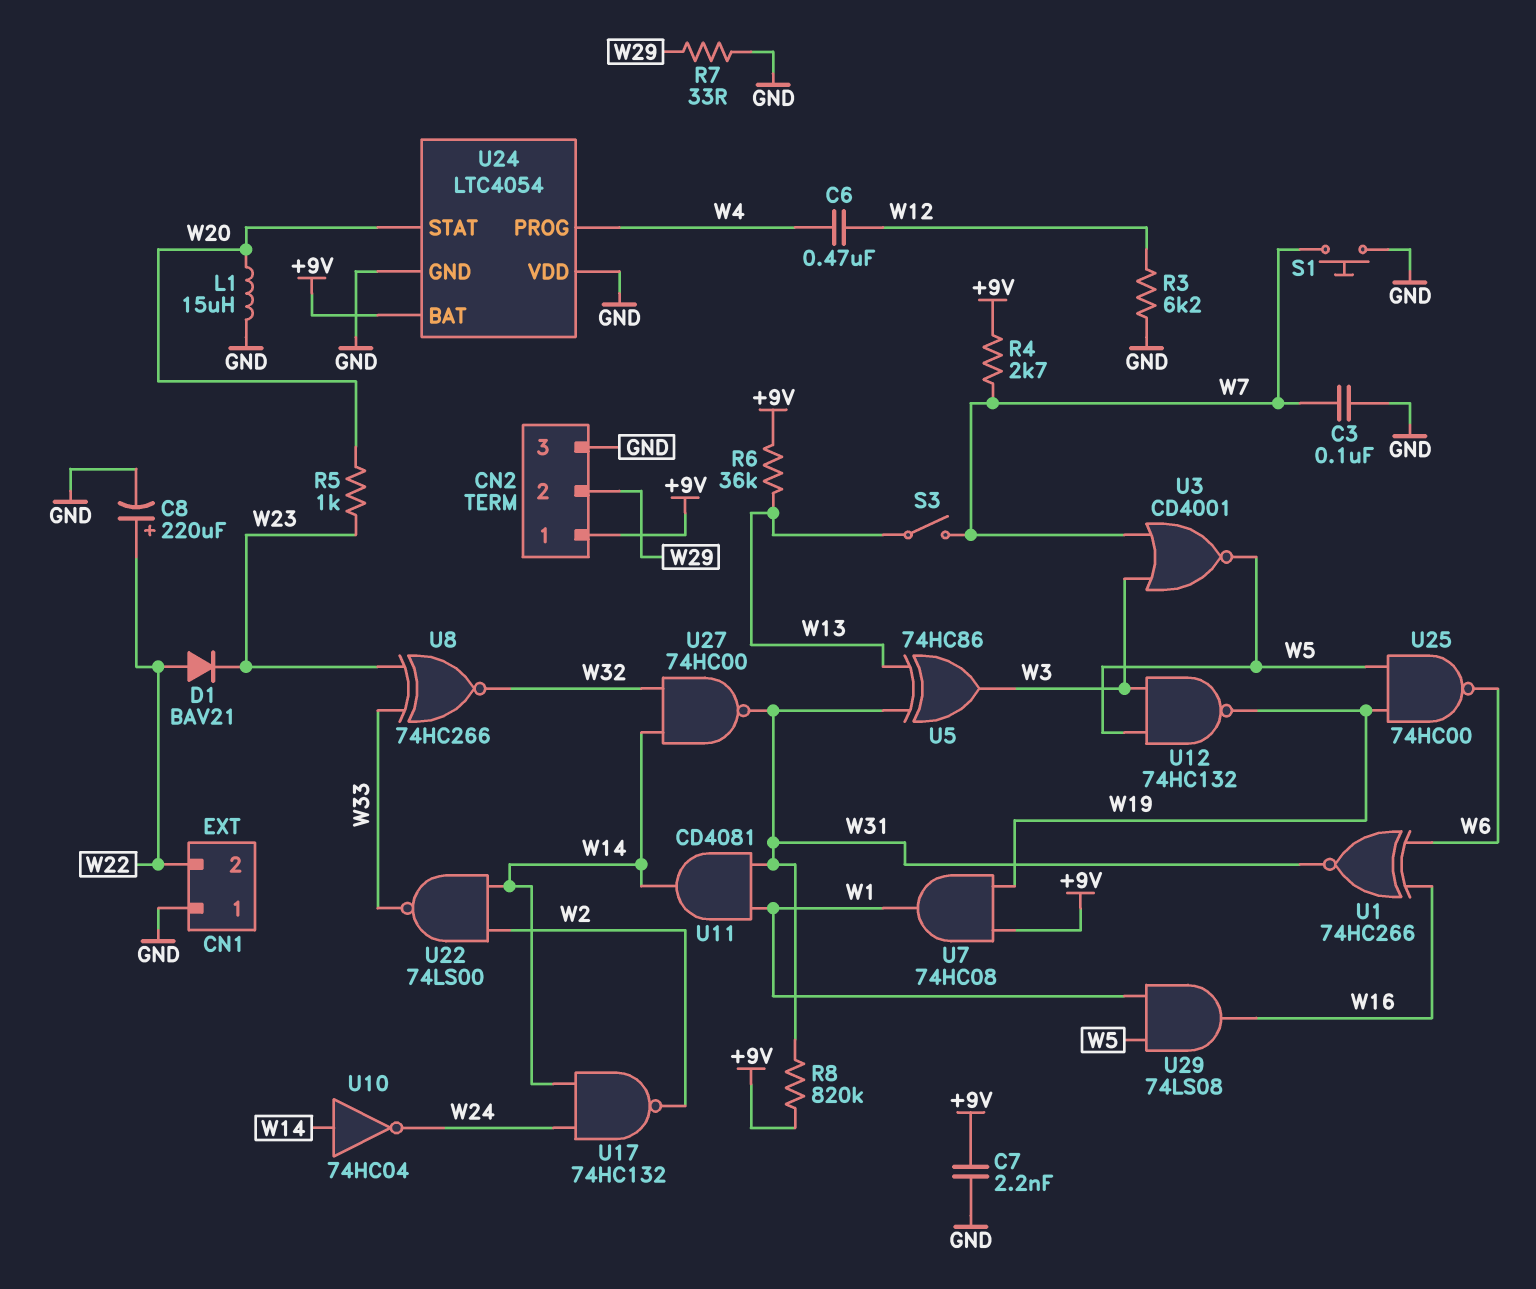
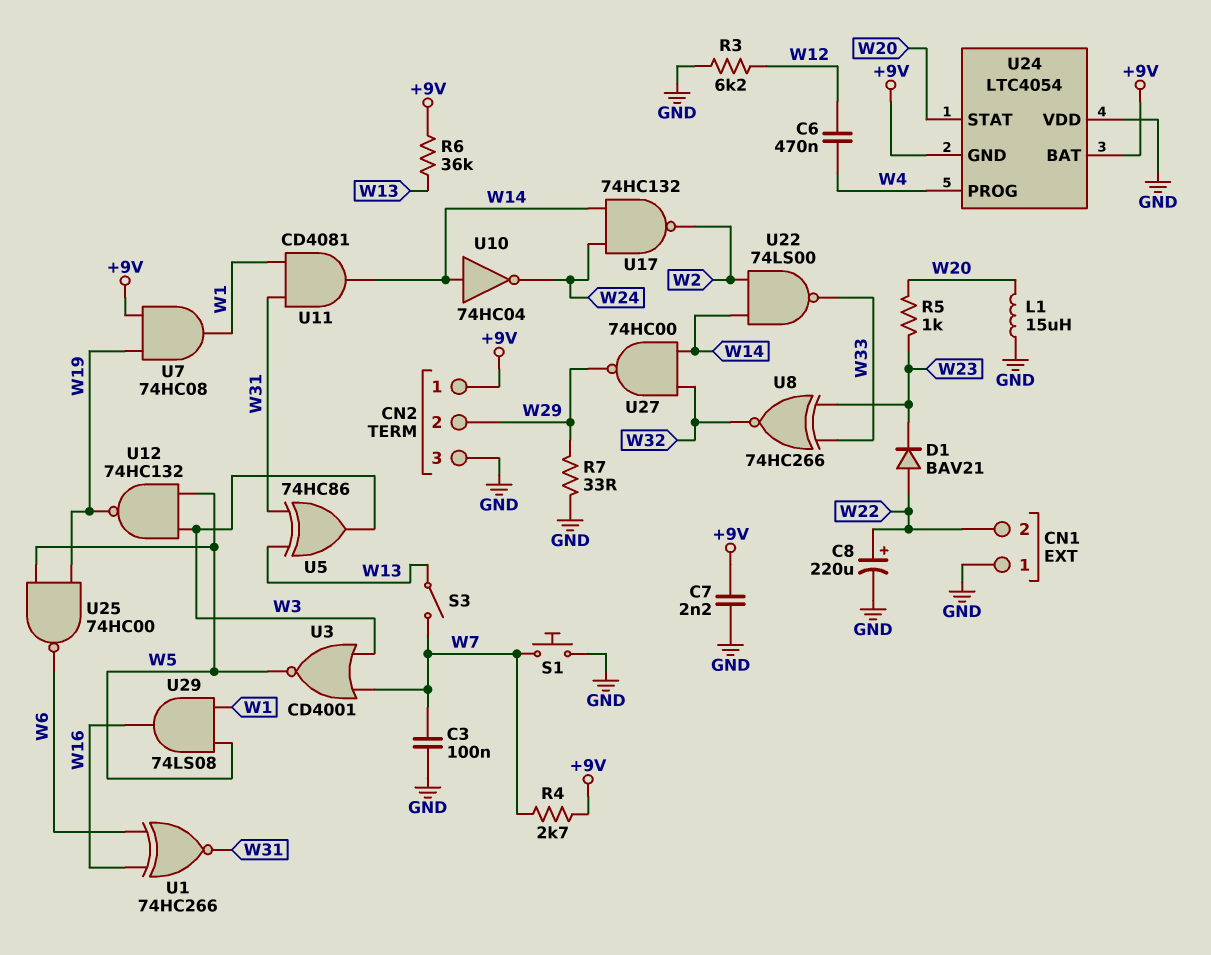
R8: 820k (+9V, W31) -> none
U24 pin GND: GND -> +9V
U27: NAND 74HC00 (in W14, in W32, out W31) -> NAND 74HC00 (in W14, in W32, out W29)

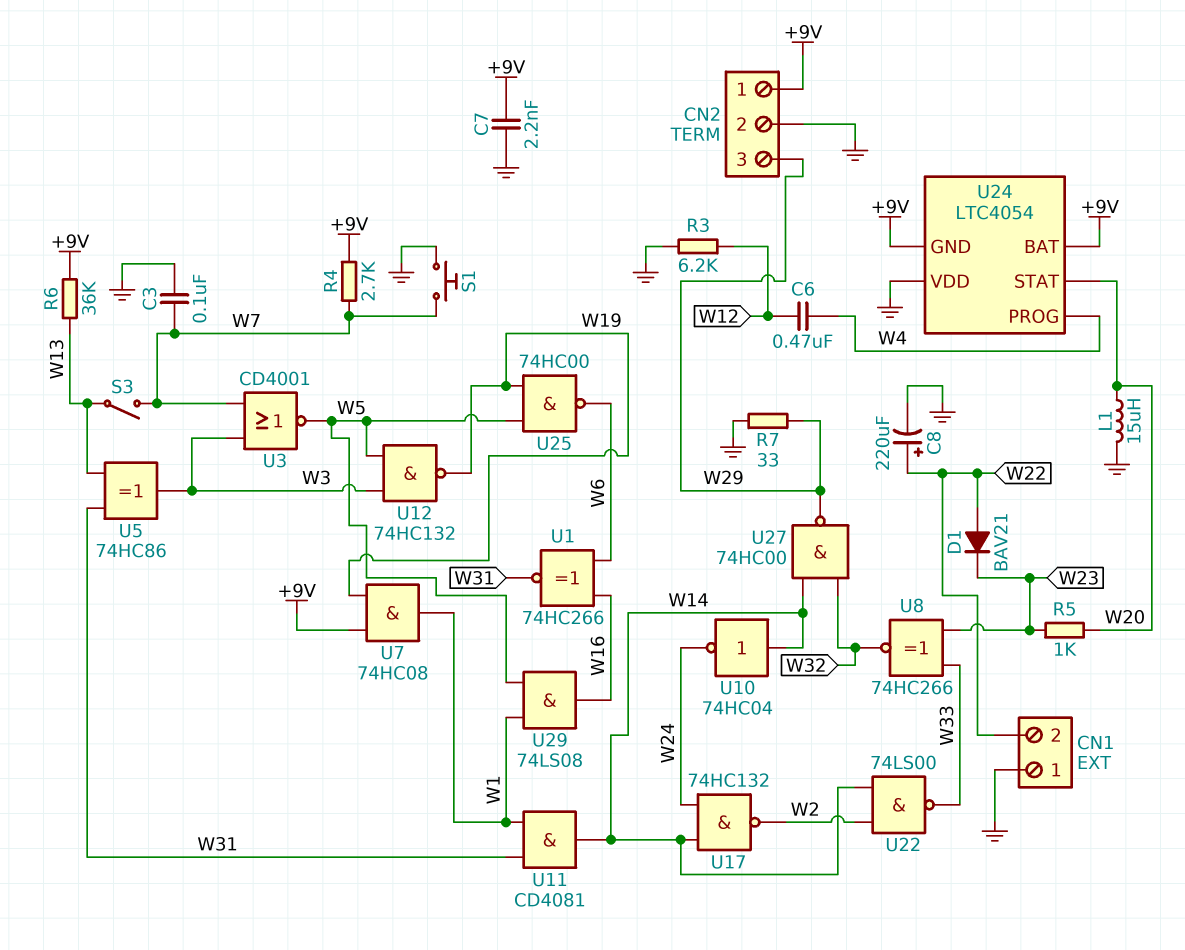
CN2 pin 2: W29 -> GND
CN2 pin 3: GND -> W29

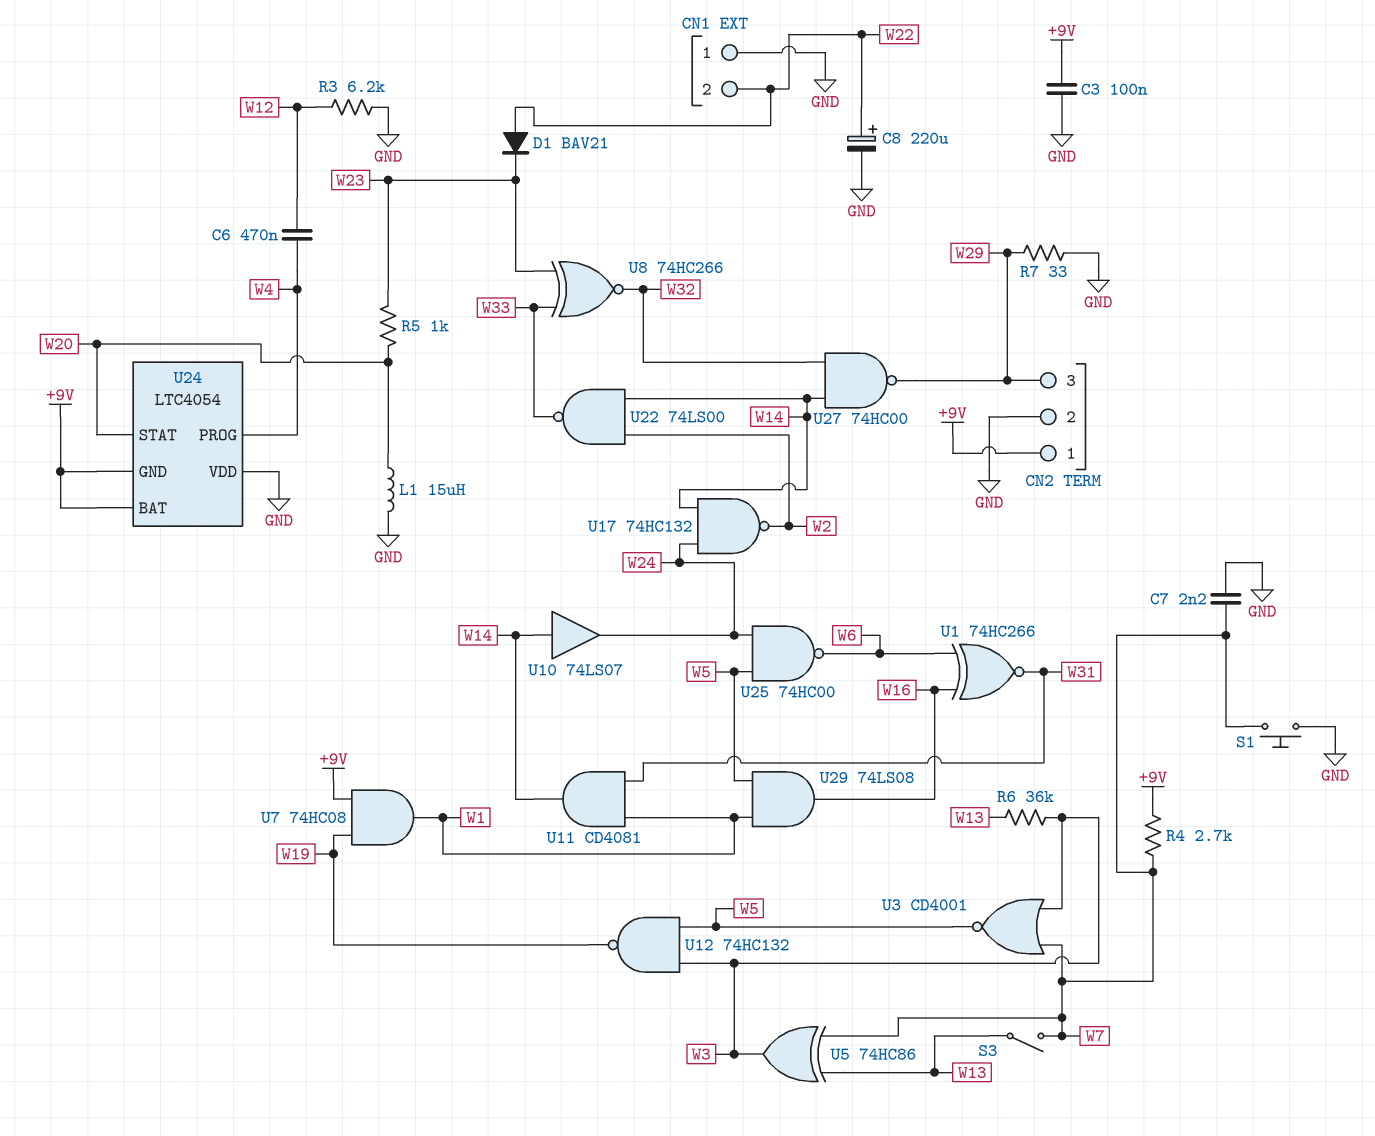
C3: 100nF (GND, W7) -> 100nF (+9V, GND)
C7: 2.2nF (+9V, GND) -> 2.2nF (GND, W7)
R6: 36k (+9V, W13) -> 36k (W3, W13)
U5: XOR 74HC86 (in W13, in W31, out W3) -> XOR 74HC86 (in W7, in W13, out W3)
U10: NOT 74HC04 (in W14, out W24) -> buffer 74LS07 (in W14, out W24)
U25: NAND 74HC00 (in W5, in W19, out W6) -> NAND 74HC00 (in W5, in W24, out W6)

